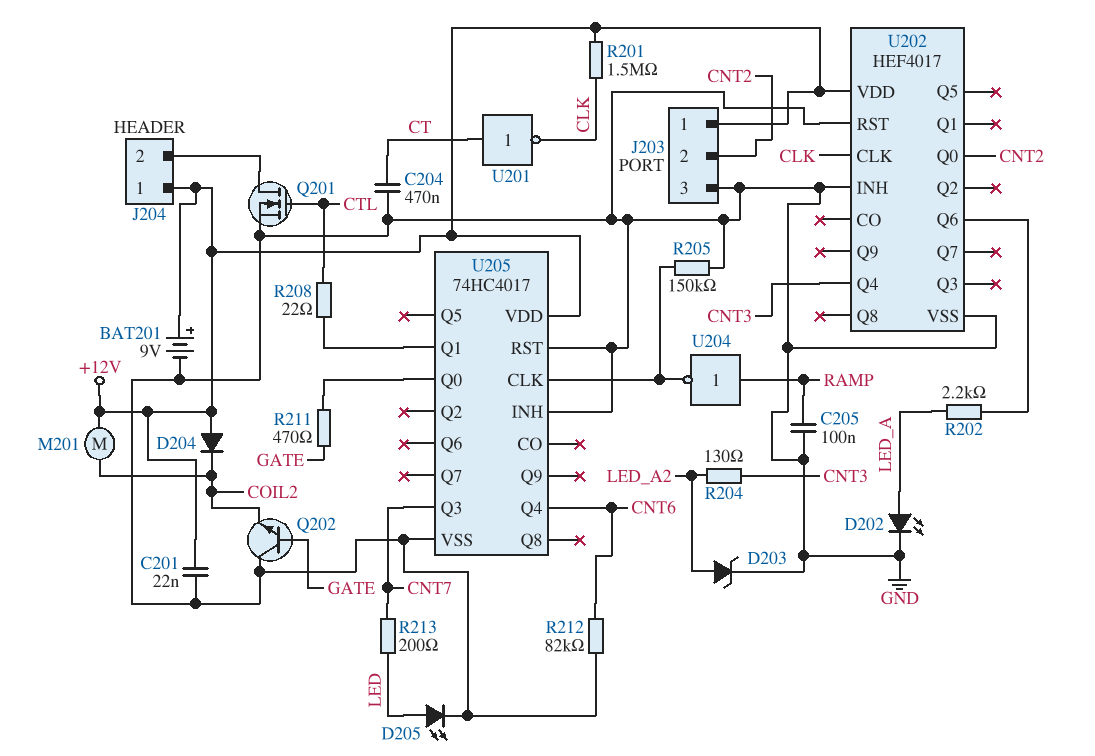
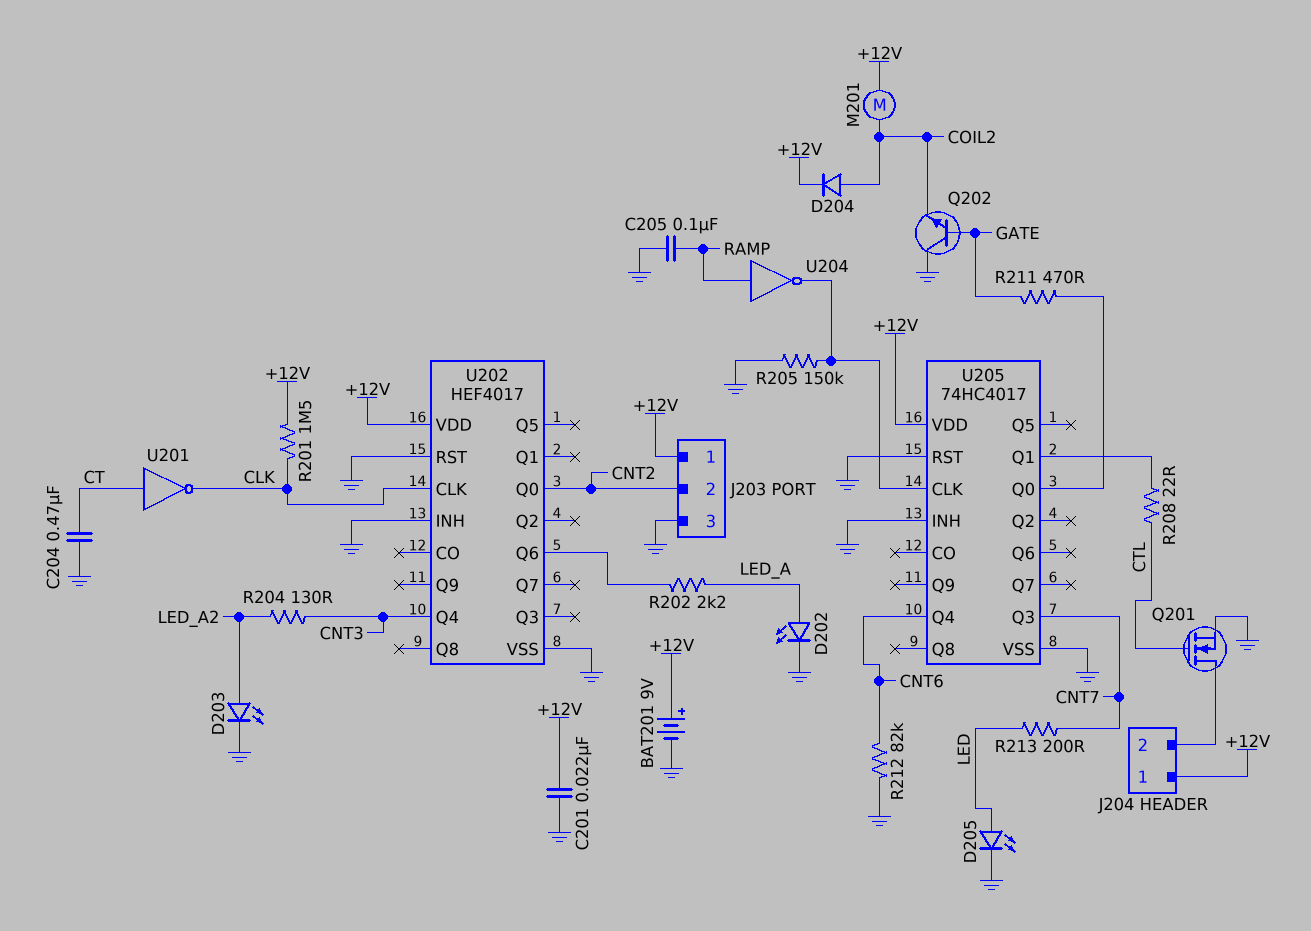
D203: zener (A LED_A2, K GND) -> LED (A LED_A2, K GND)
D204: diode (A +12V, K COIL2) -> diode (A COIL2, K +12V)

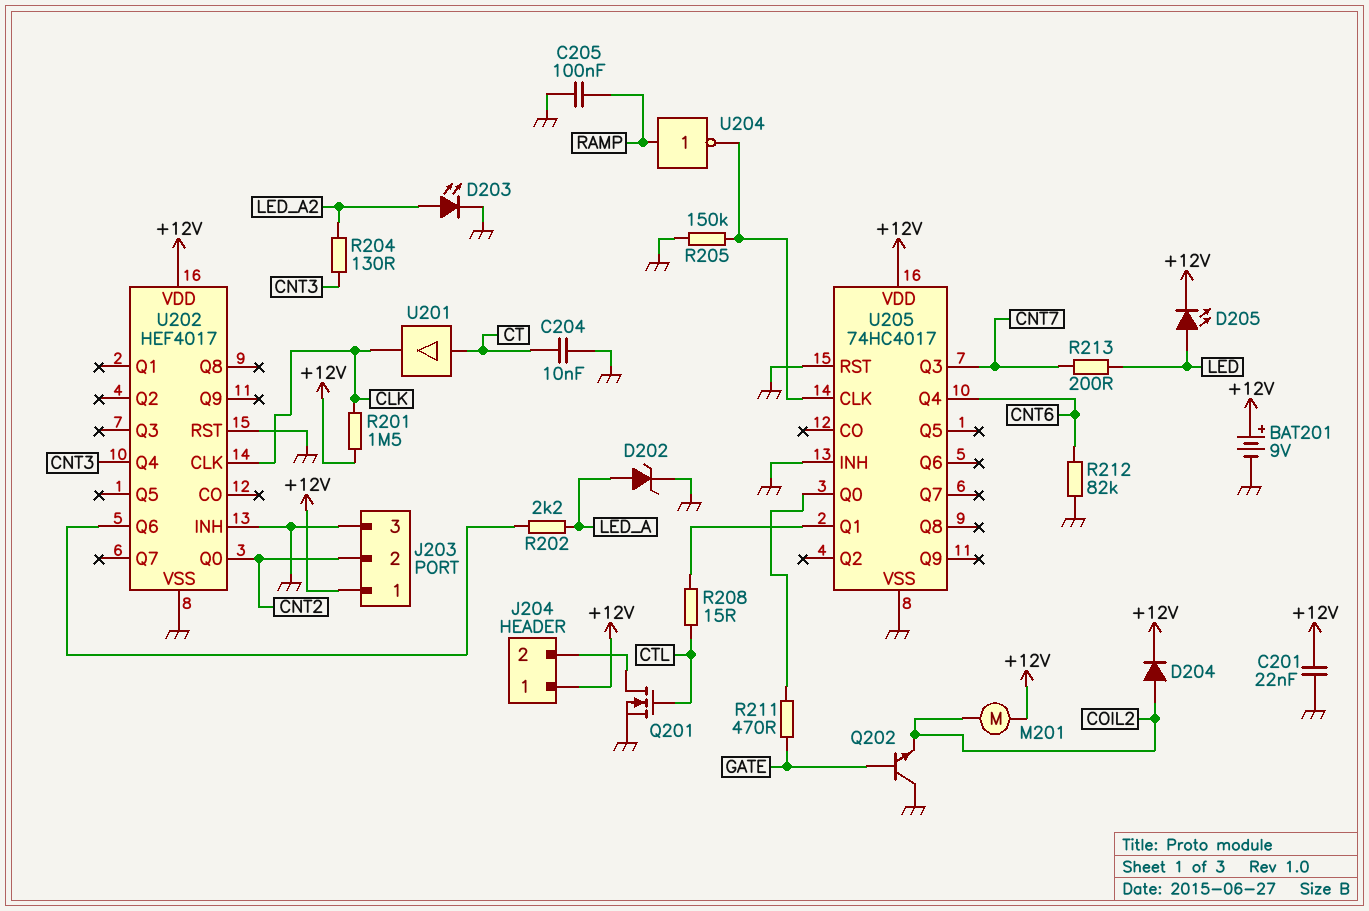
C204: 470nF (CT, GND) -> 10nF (CT, GND)
D202: LED (A LED_A, K GND) -> zener (A LED_A, K GND)
D205: LED (A LED, K GND) -> LED (A LED, K +12V)
R208: 22 (CTL, U205/Q1) -> 15 (CTL, U205/Q1)
U201: NOT (in CT, out CLK) -> buffer (in CT, out CLK)

